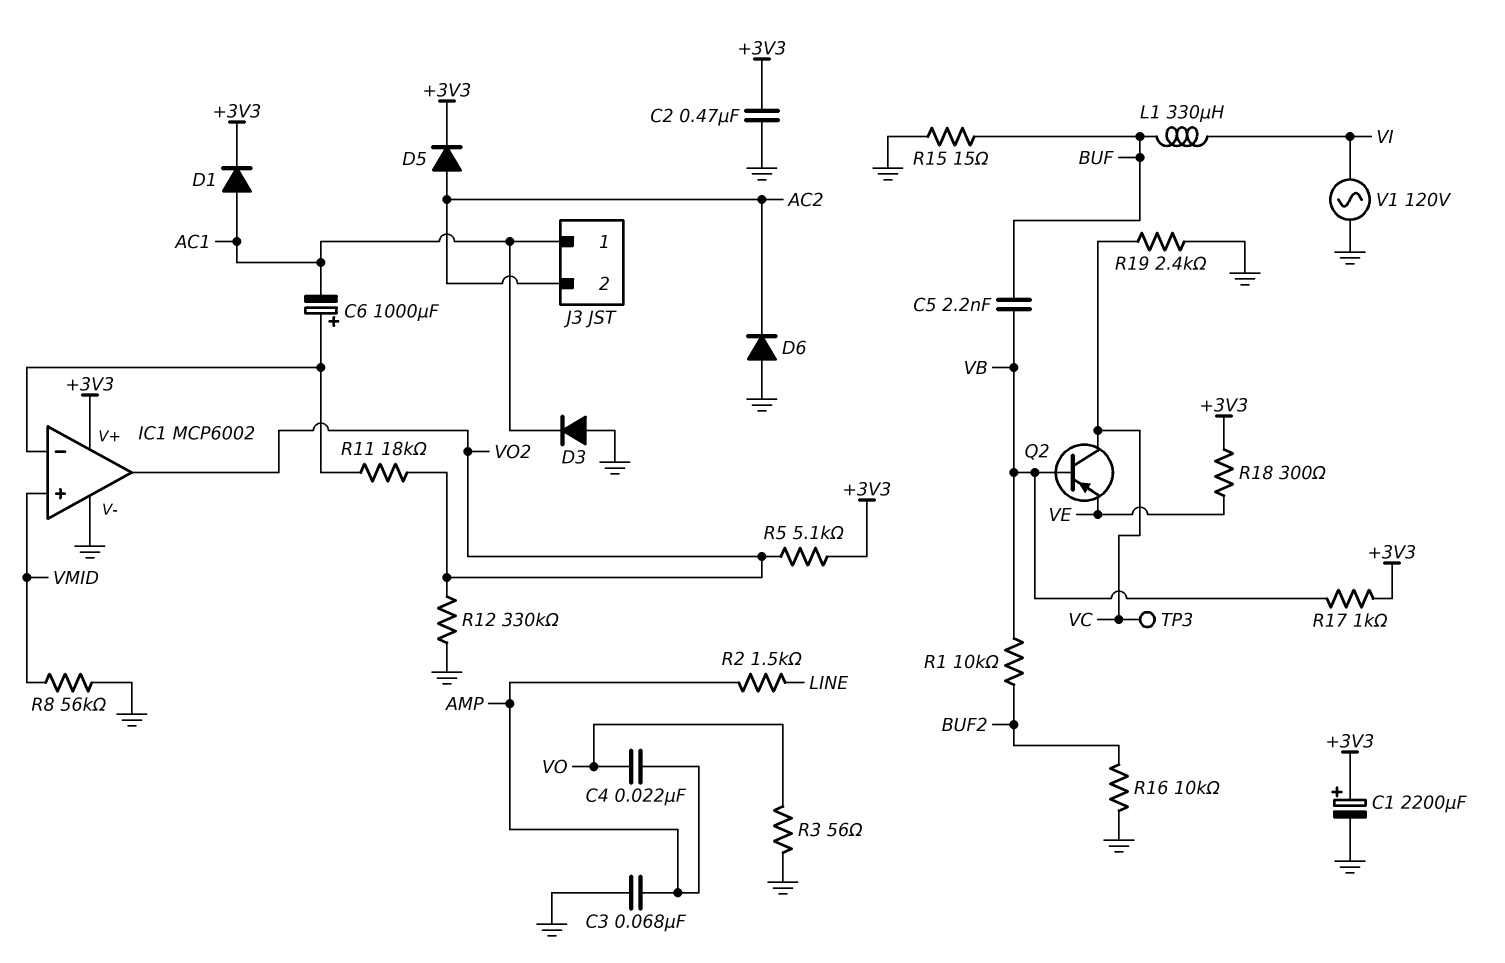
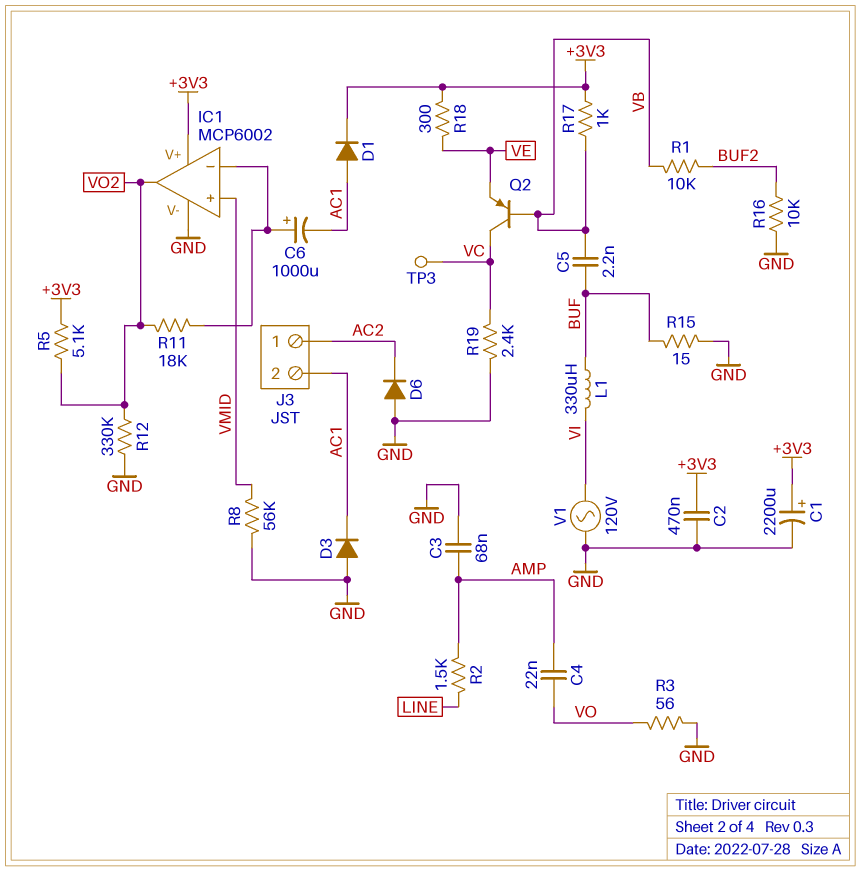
D5: diode (A AC2, K +3V3) -> none
J3 pin 1: AC1 -> AC2
J3 pin 2: AC2 -> AC1

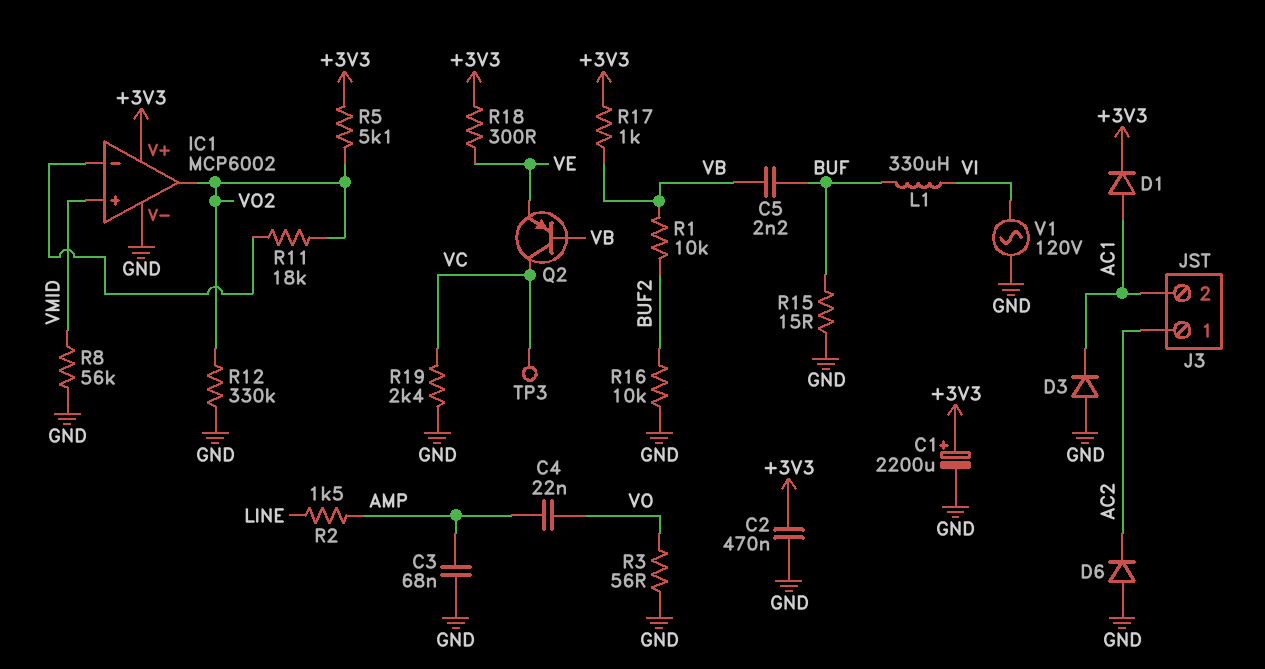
C6: 1000uF (plus IC1/in-, minus AC1) -> none

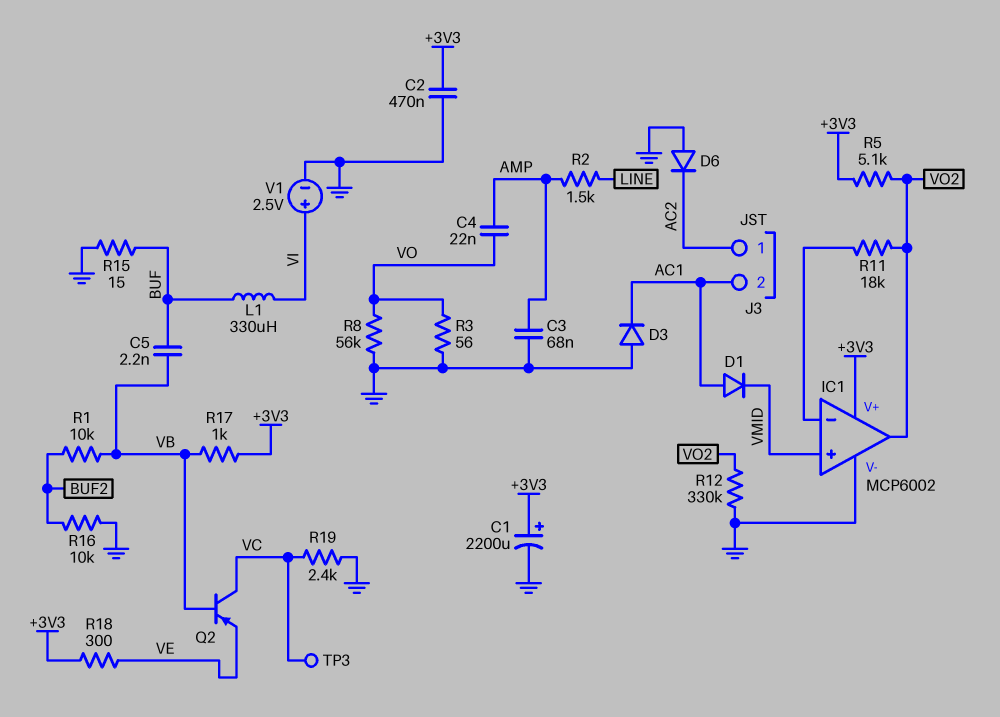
D1: diode (A AC1, K +3V3) -> diode (A AC1, K VMID)
R8: 56k (GND, VMID) -> 56k (GND, VO)
V1: AC 120V (GND, VI) -> 2.5V (plus VI, minus GND)

